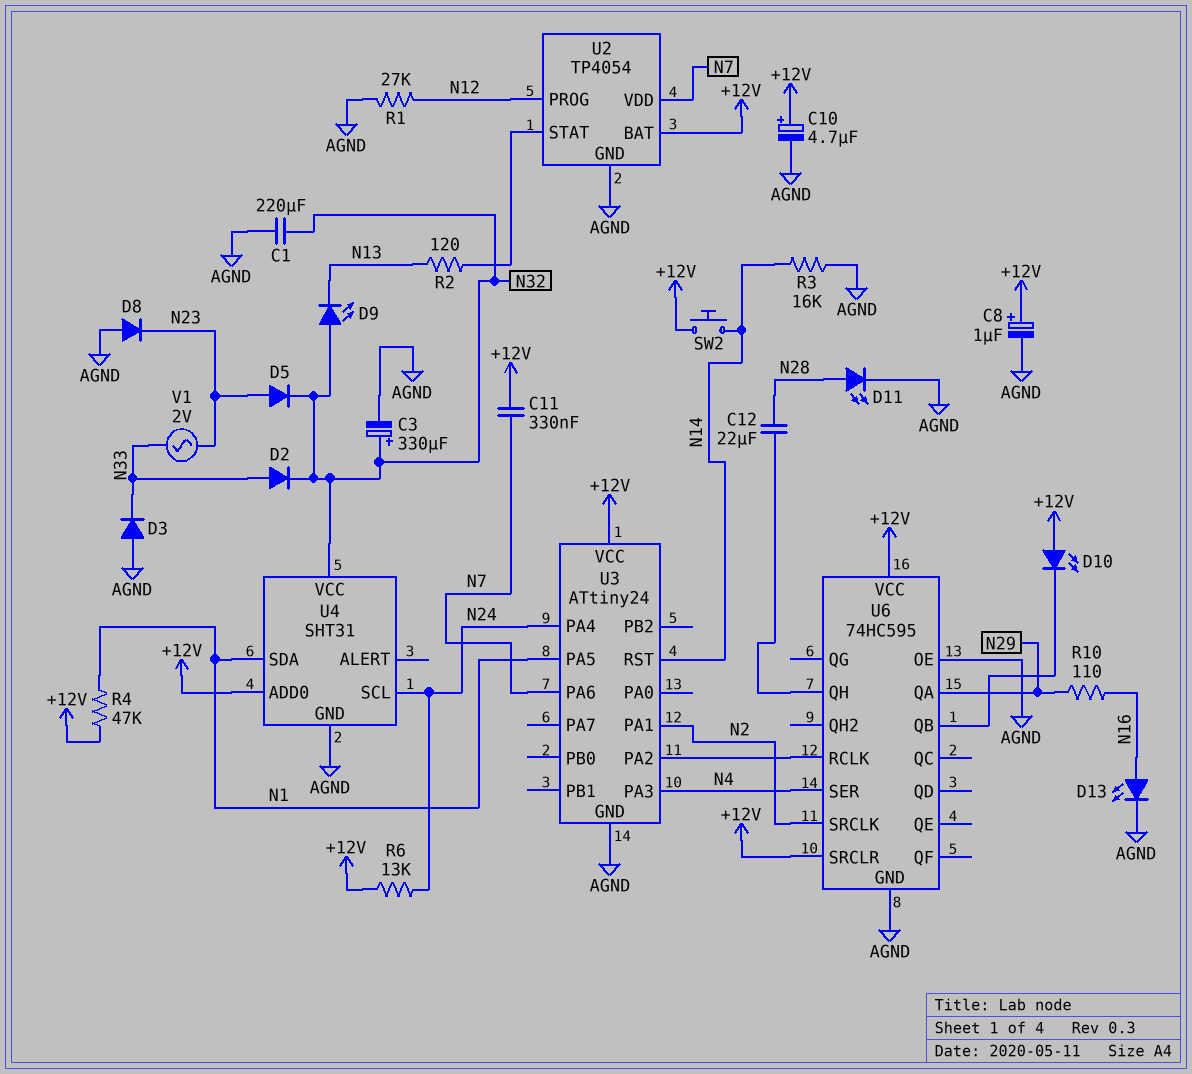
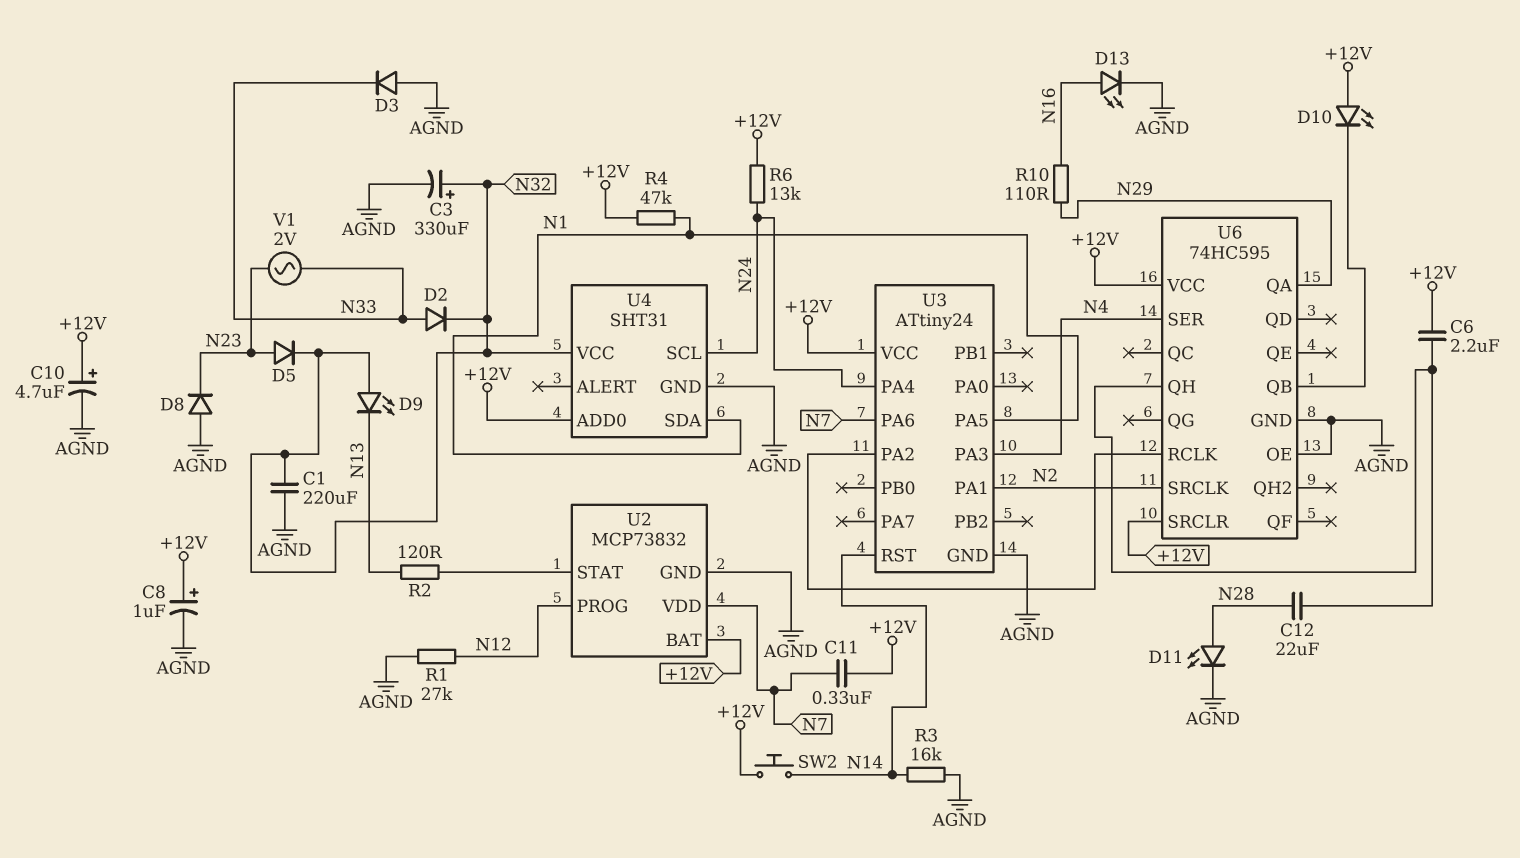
C6: none -> 2.2uF (+12V, U6/QH)
U2: TP4054 -> MCP73832

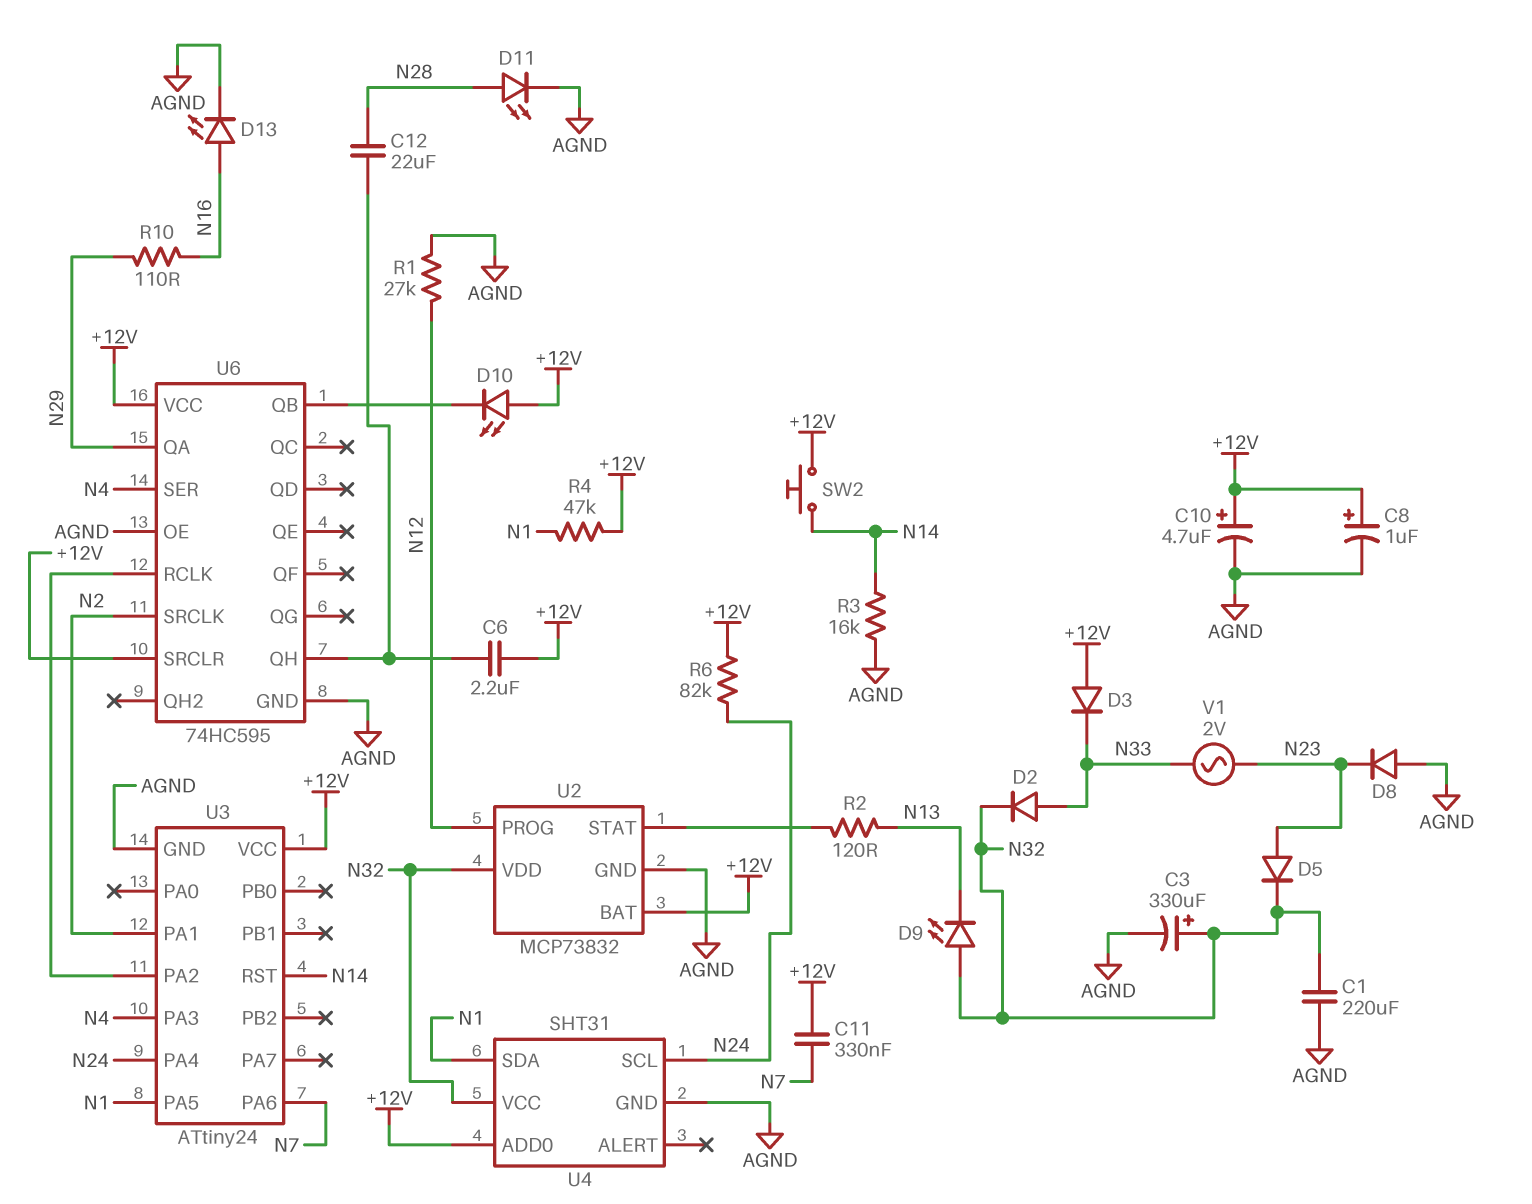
D3: diode (A AGND, K N33) -> diode (A +12V, K N33)
R6: 13k (+12V, N24) -> 82k (+12V, N24)
U2 pin VDD: N7 -> N32

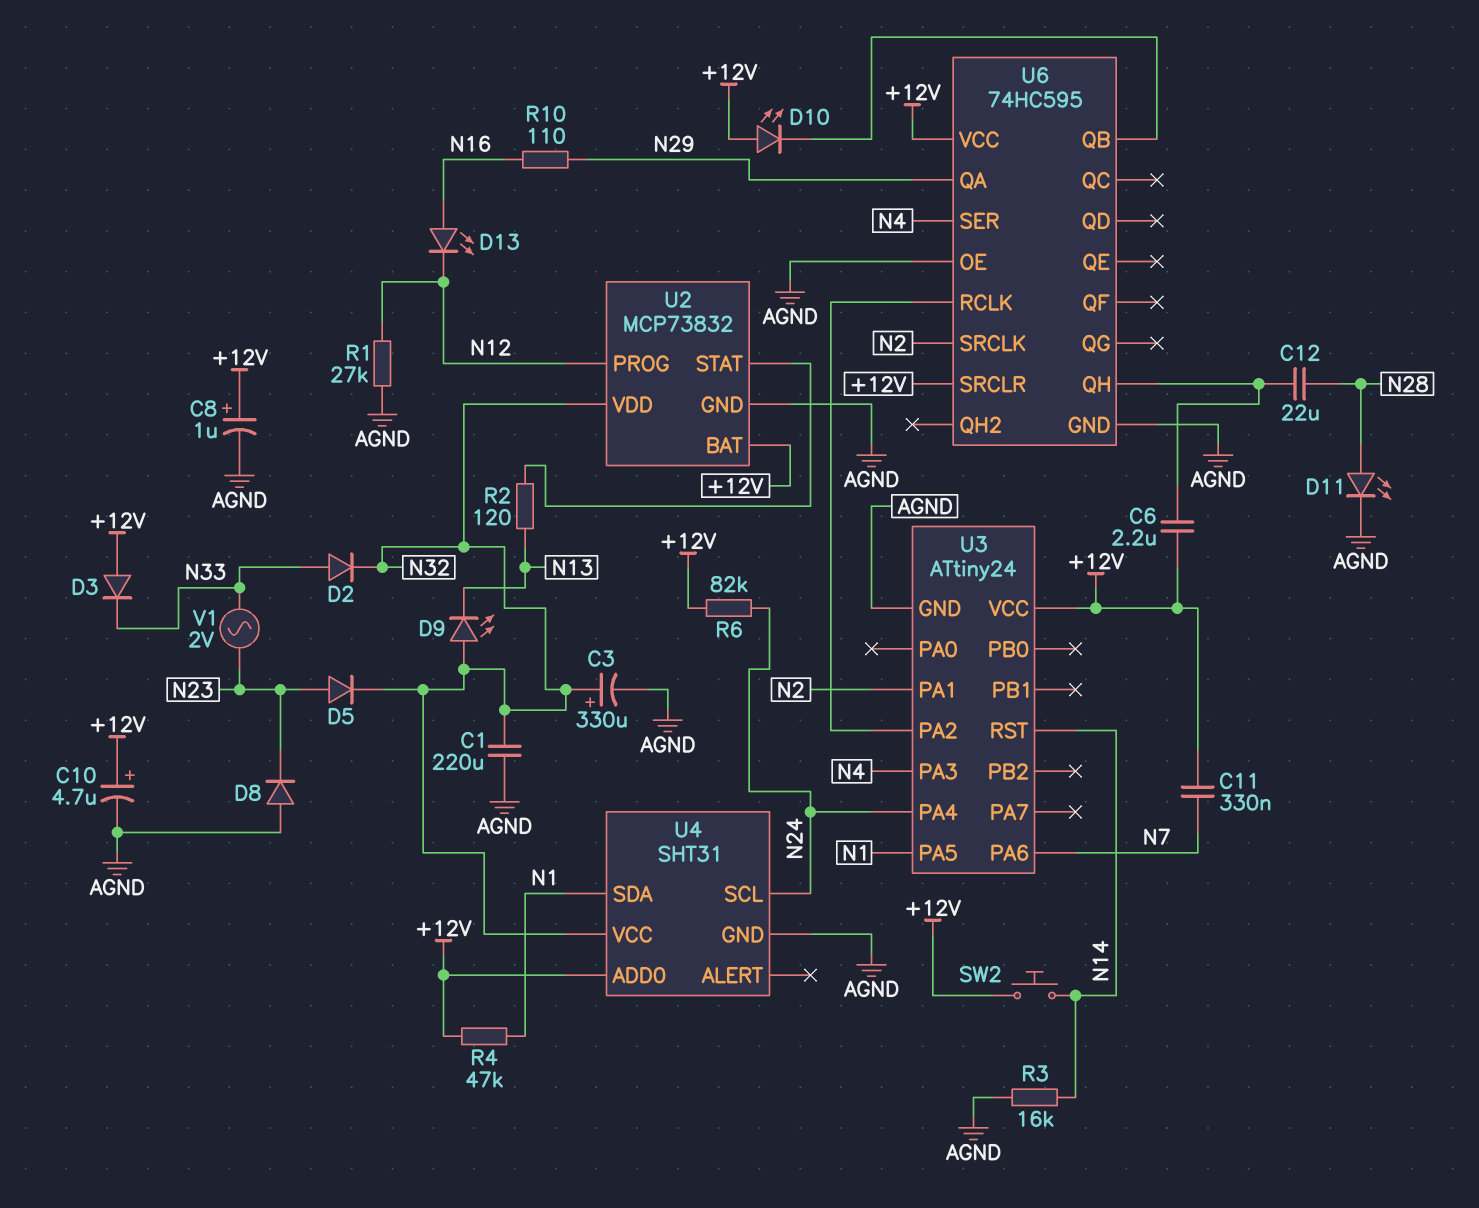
D13: LED (A N16, K AGND) -> LED (A N16, K N12)

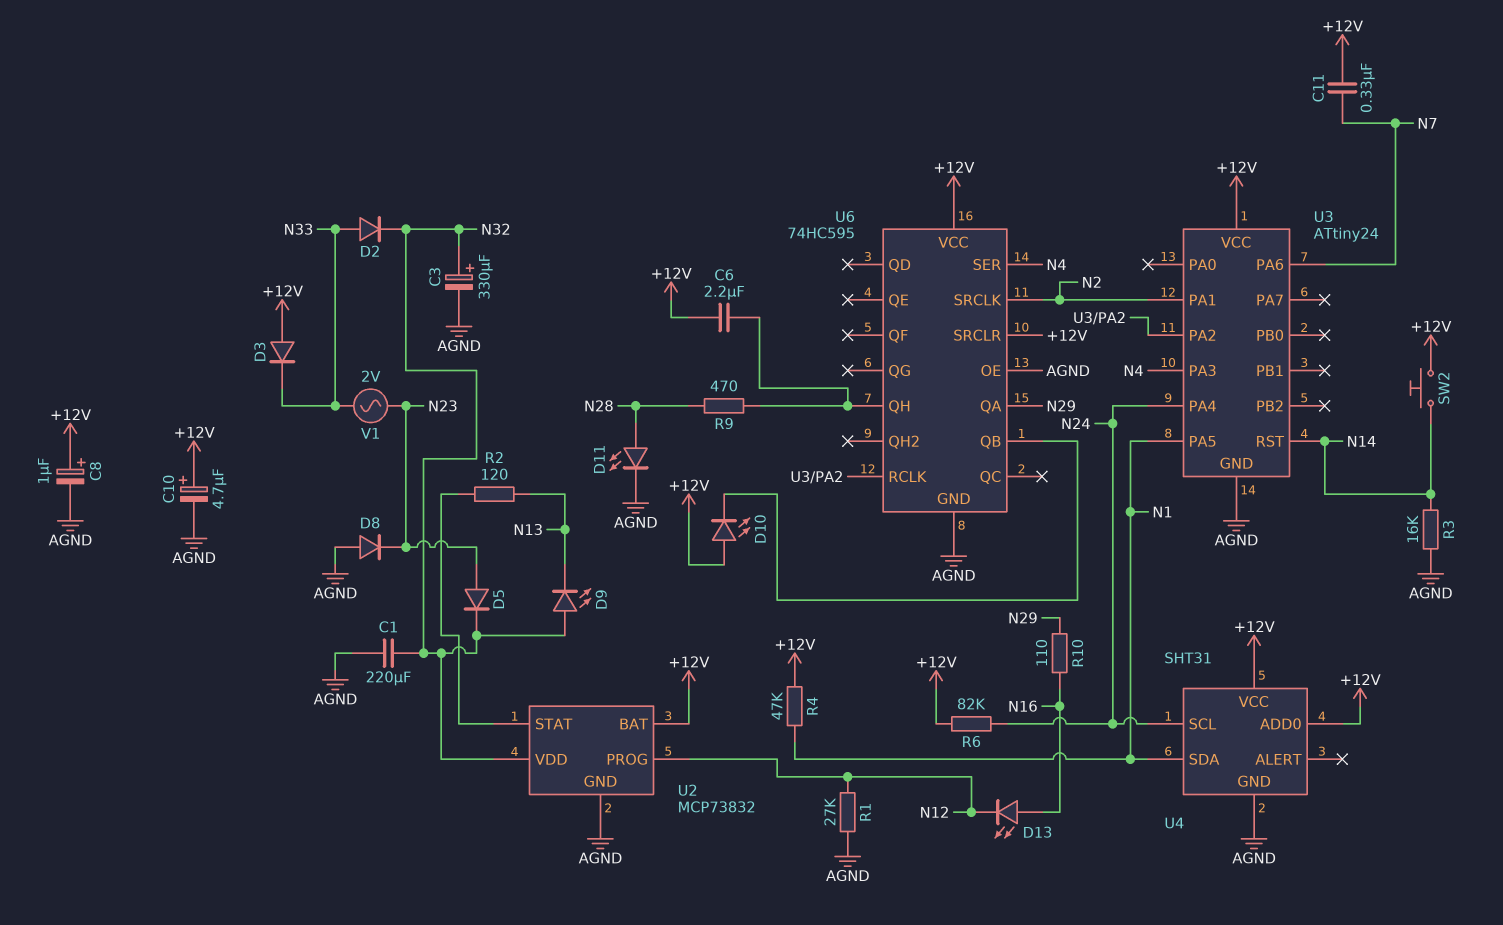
C12: 22uF (N28, U6/QH) -> none
R9: none -> 470 (N28, U6/QH)
U4 pin VCC: N32 -> +12V

